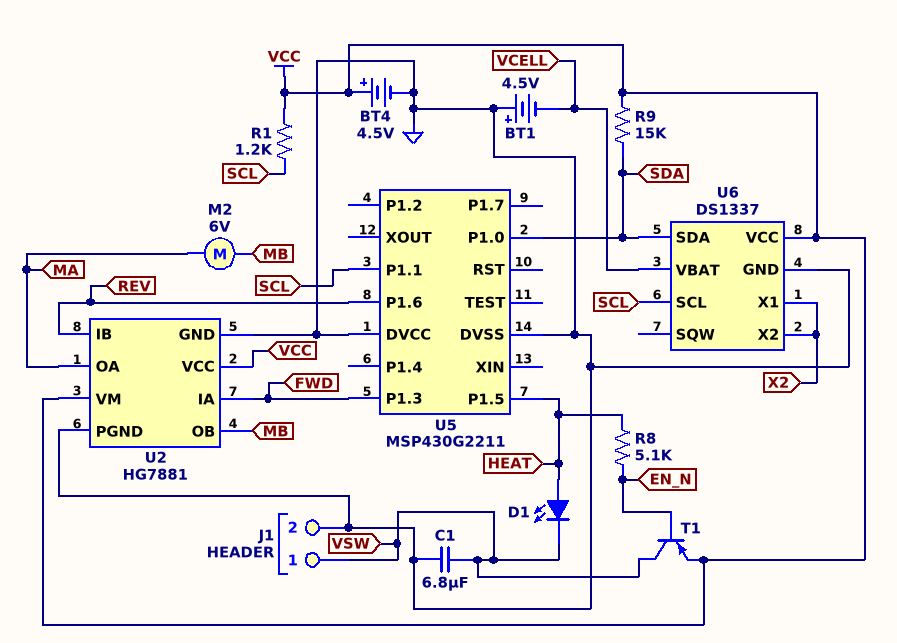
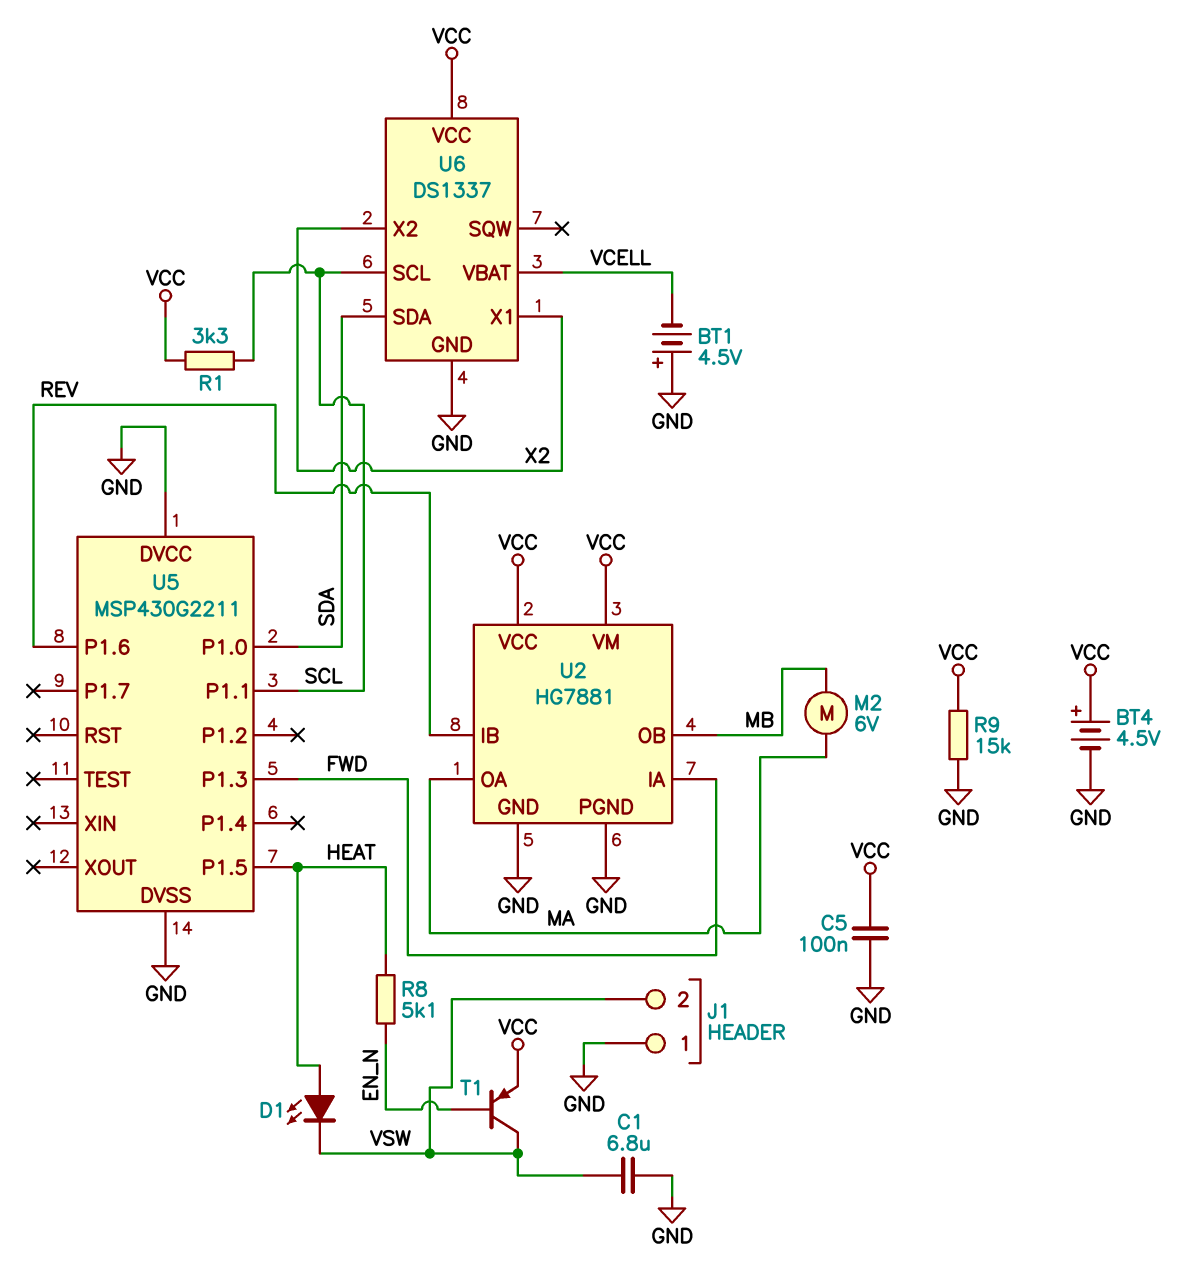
C5: none -> 100nF (GND, VCC)
J1 pin 1: VSW -> GND
J1 pin 2: GND -> VSW
R1: 1.2k (SCL, VCC) -> 3.3k (SCL, VCC)
R9: 15k (SDA, VCC) -> 15k (GND, VCC)

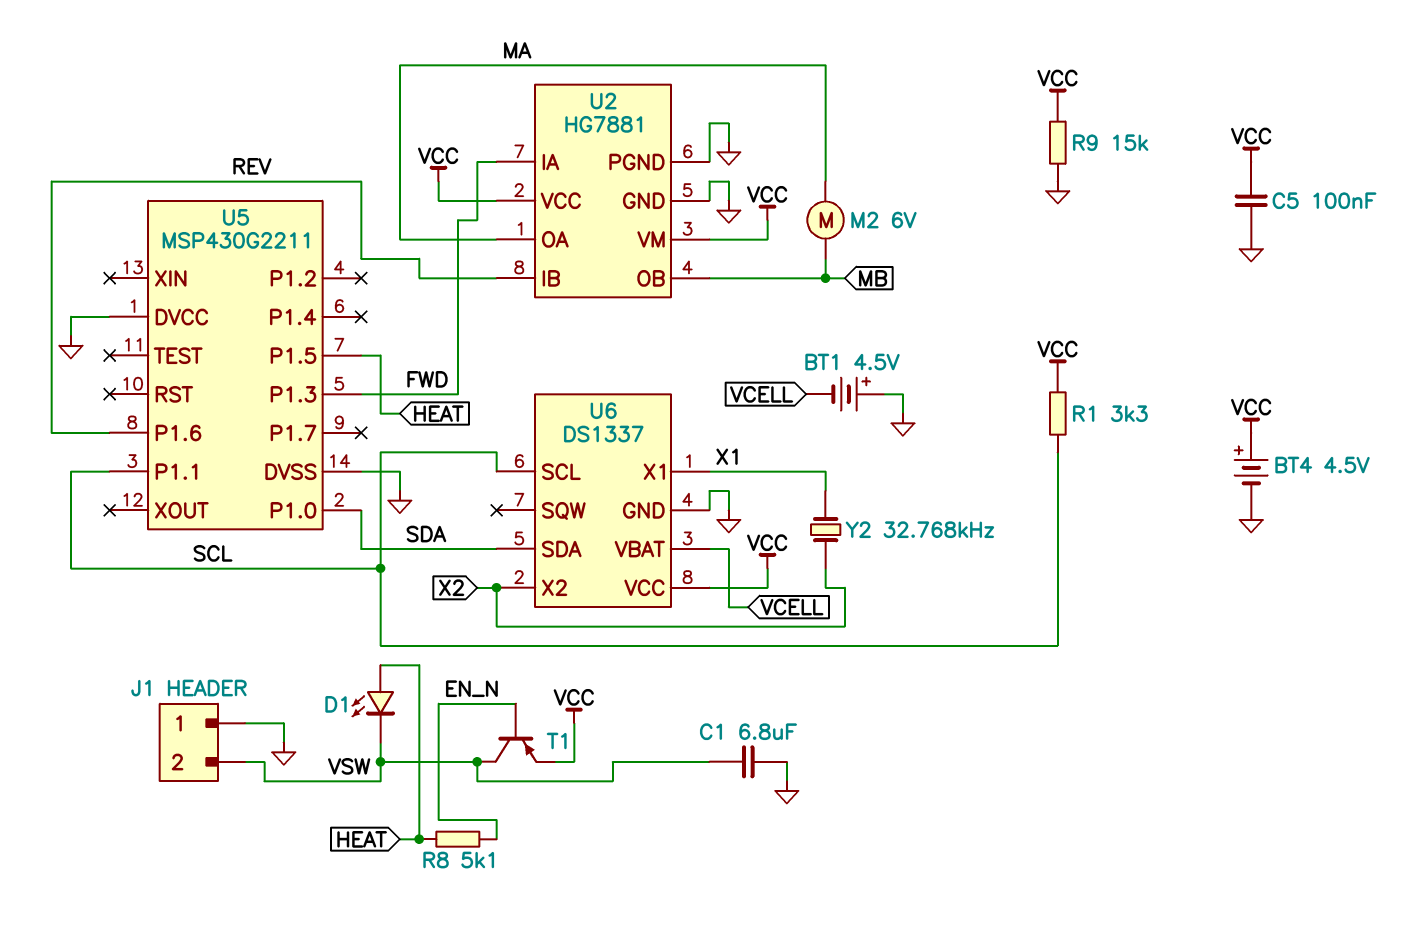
U6 pin X1: X2 -> X1
Y2: none -> 32.768kHz (X1, X2)

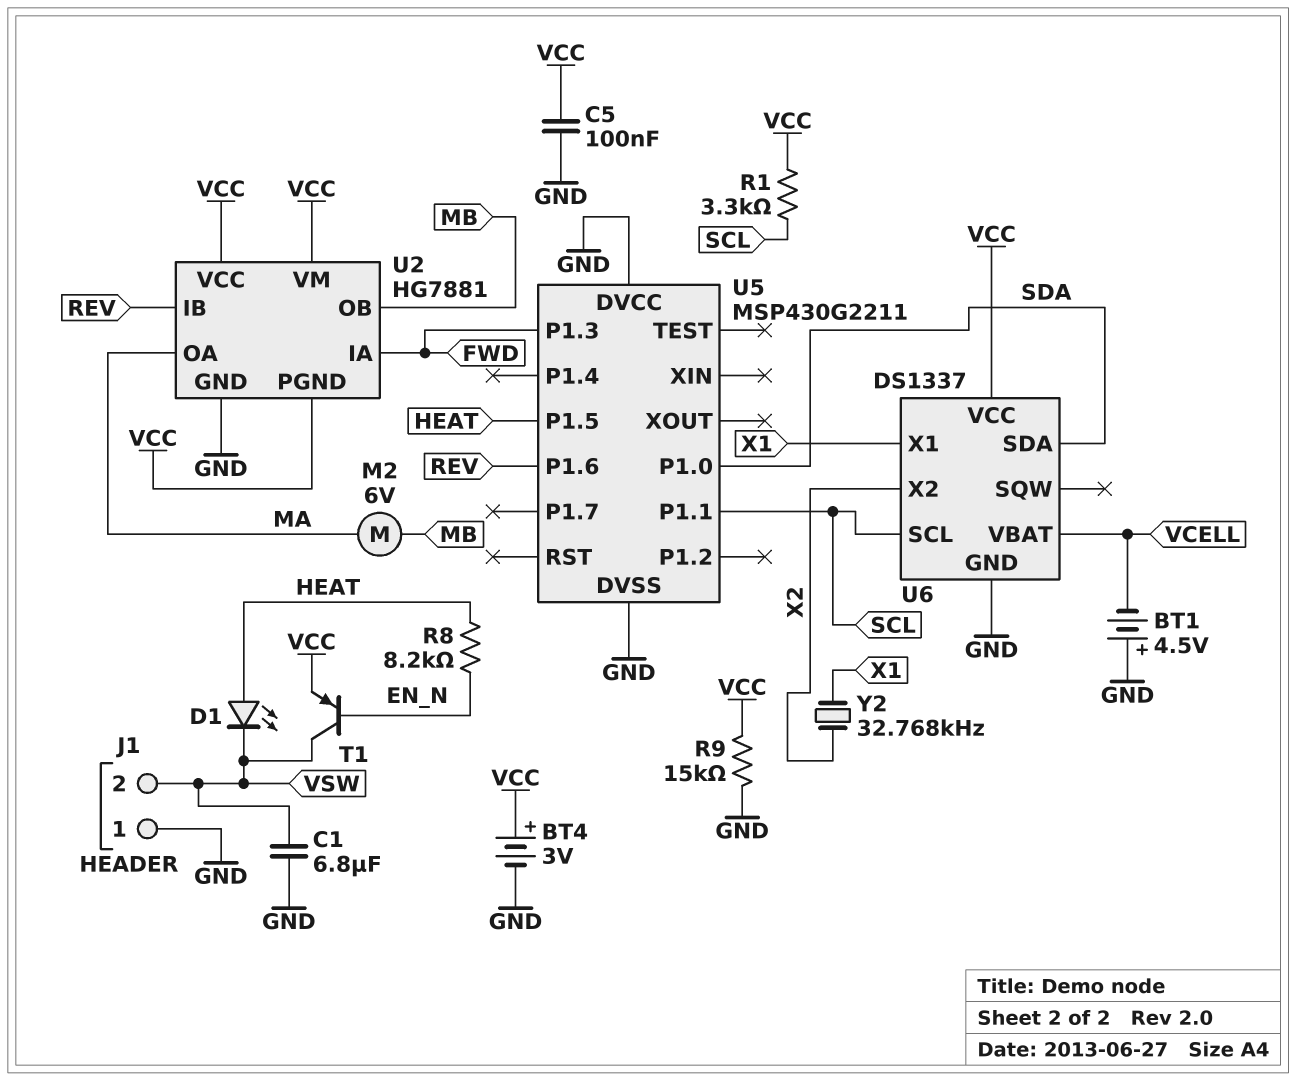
BT4: 4.5V (plus VCC, minus GND) -> 3V (plus VCC, minus GND)
R8: 5.1k (EN_N, HEAT) -> 8.2k (EN_N, HEAT)
U2 pin PGND: GND -> VCC

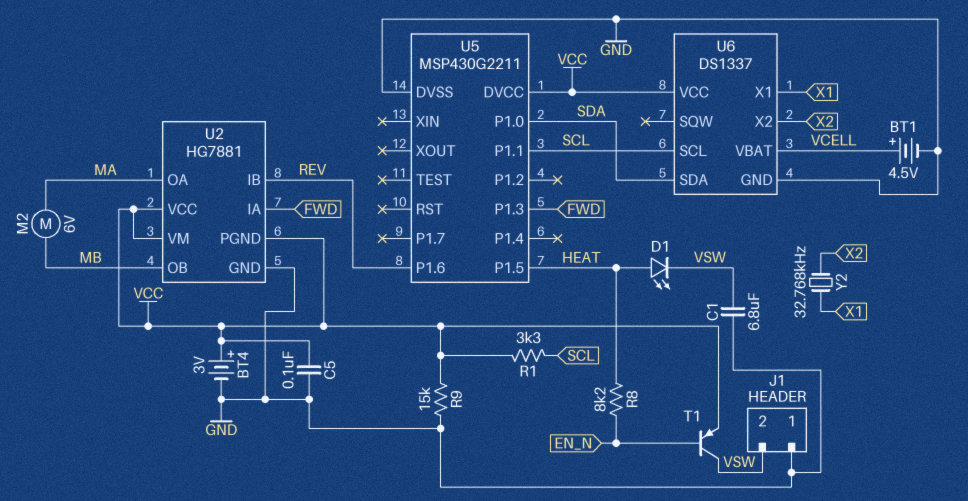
BT1: 4.5V (plus GND, minus VCELL) -> 4.5V (plus VCELL, minus GND)
U5 pin DVCC: GND -> VCC

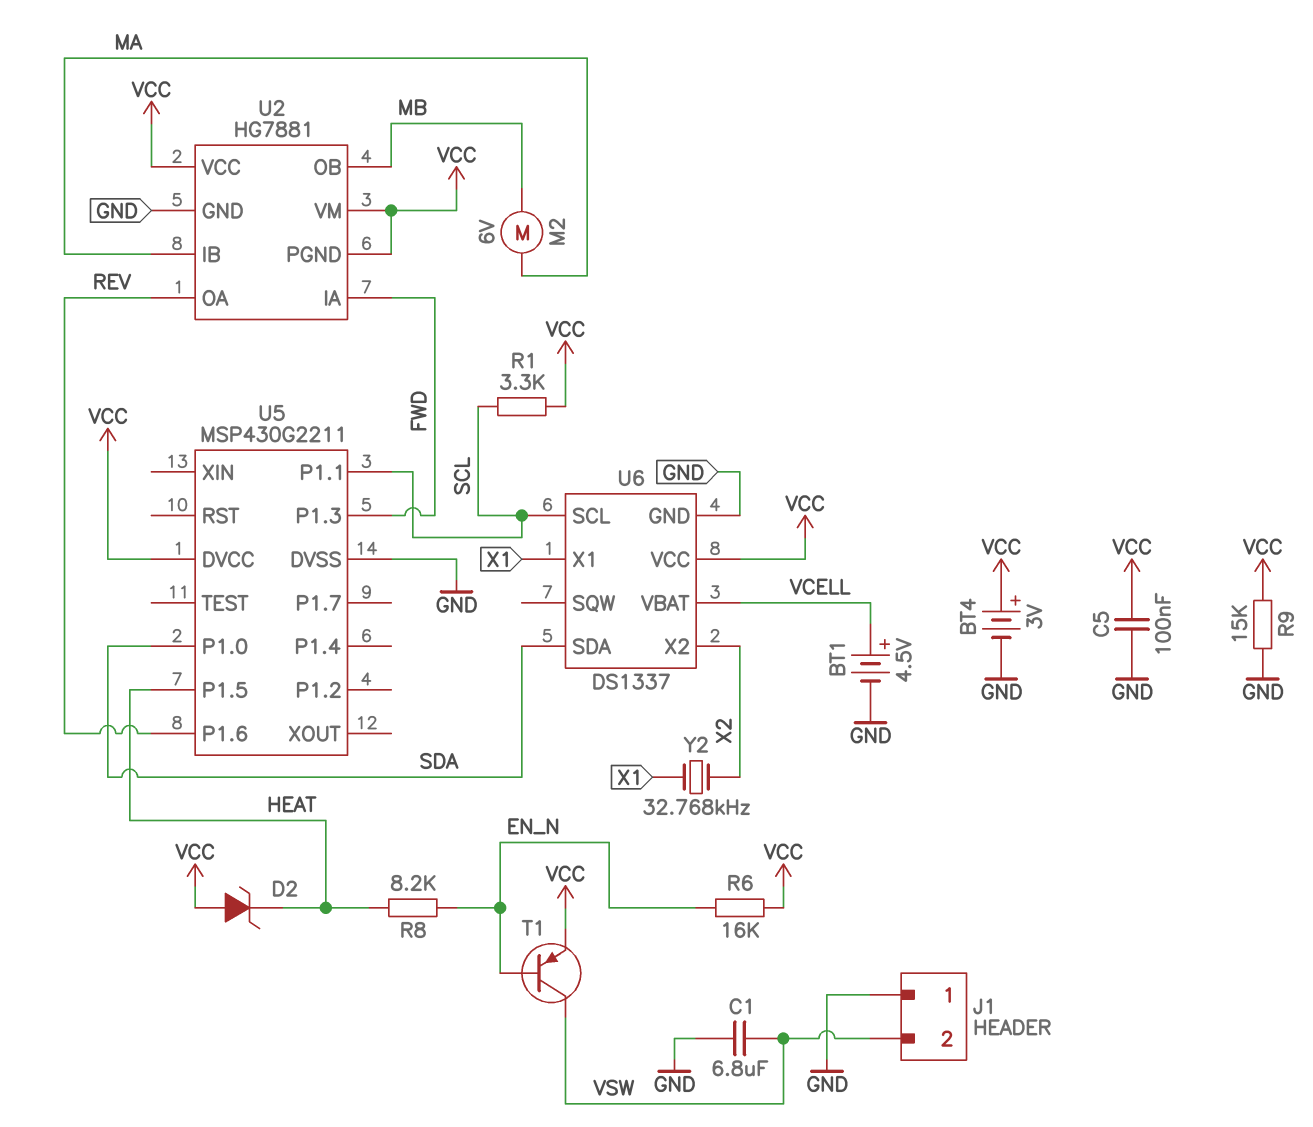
D1: LED (A HEAT, K VSW) -> none
D2: none -> zener (A VCC, K HEAT)
R6: none -> 16k (EN_N, VCC)
U2 pin IB: REV -> MA
U2 pin OA: MA -> REV

